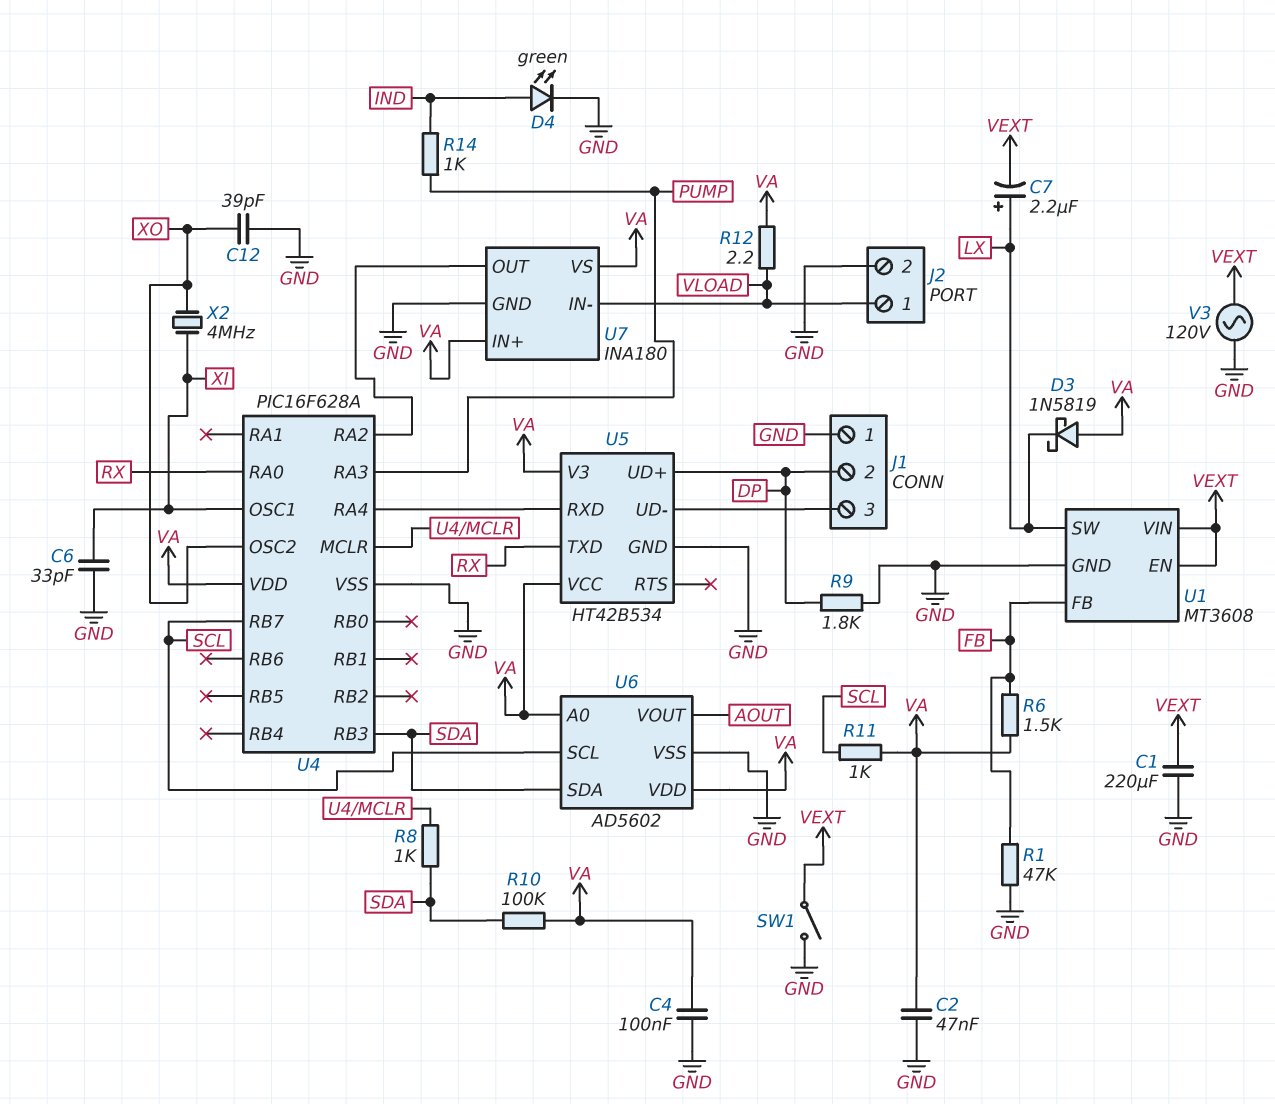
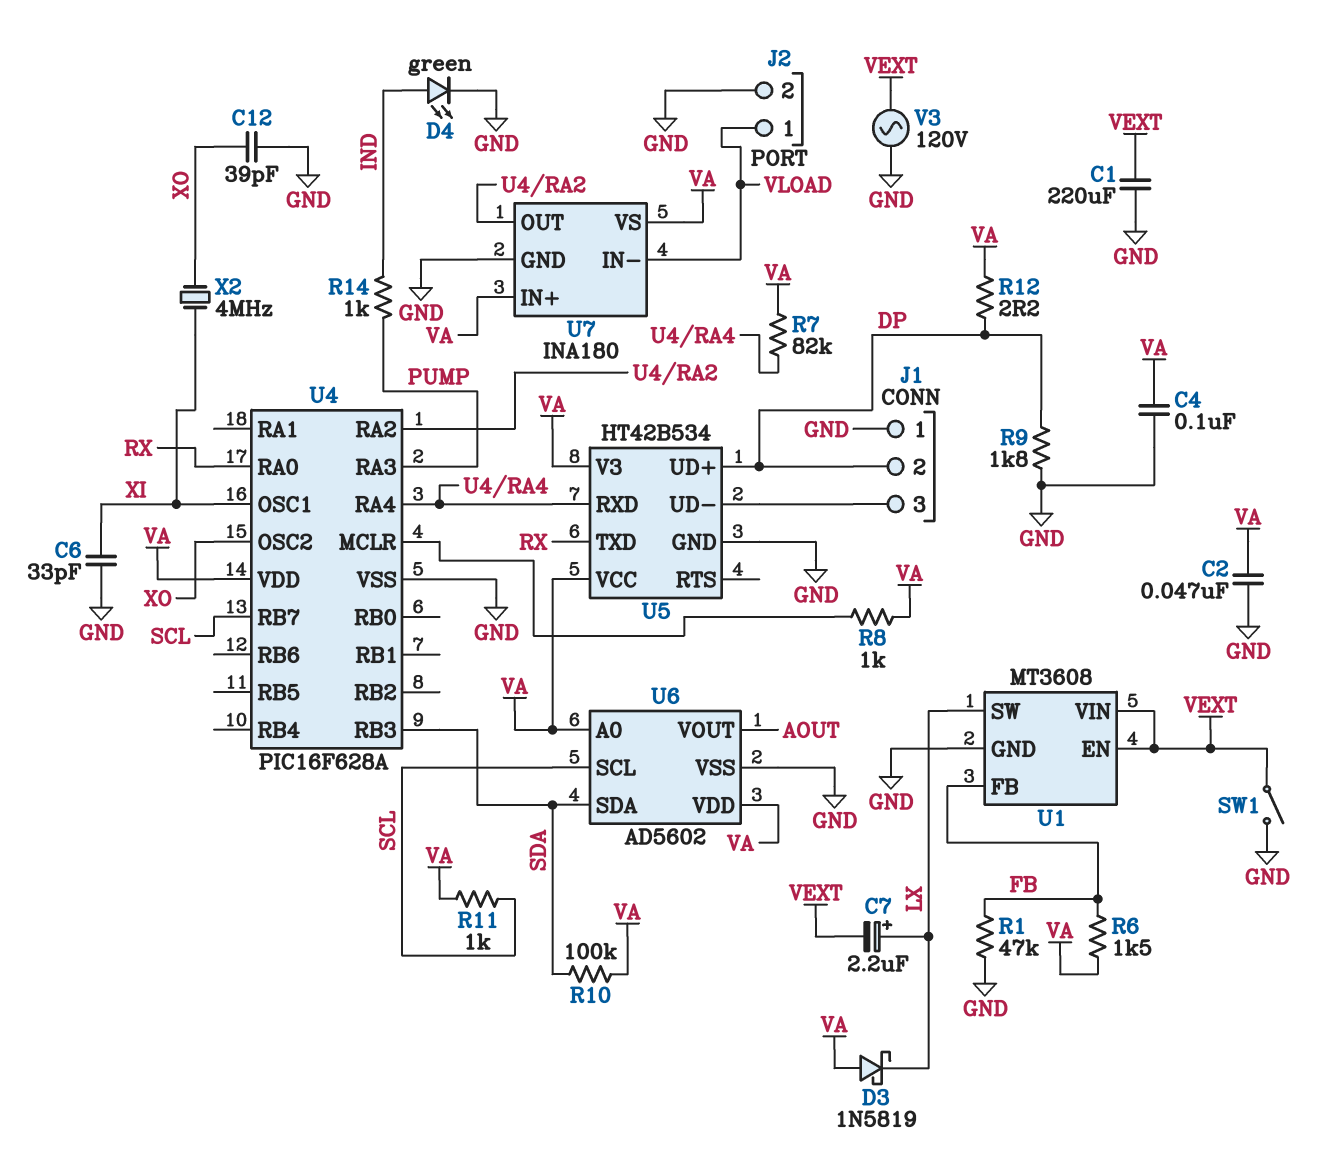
R7: none -> 82k (U4/RA4, VA)
R8: 1k (SDA, U4/MCLR) -> 1k (U4/MCLR, VA)
R12: 2.2 (VA, VLOAD) -> 2.2 (DP, VA)

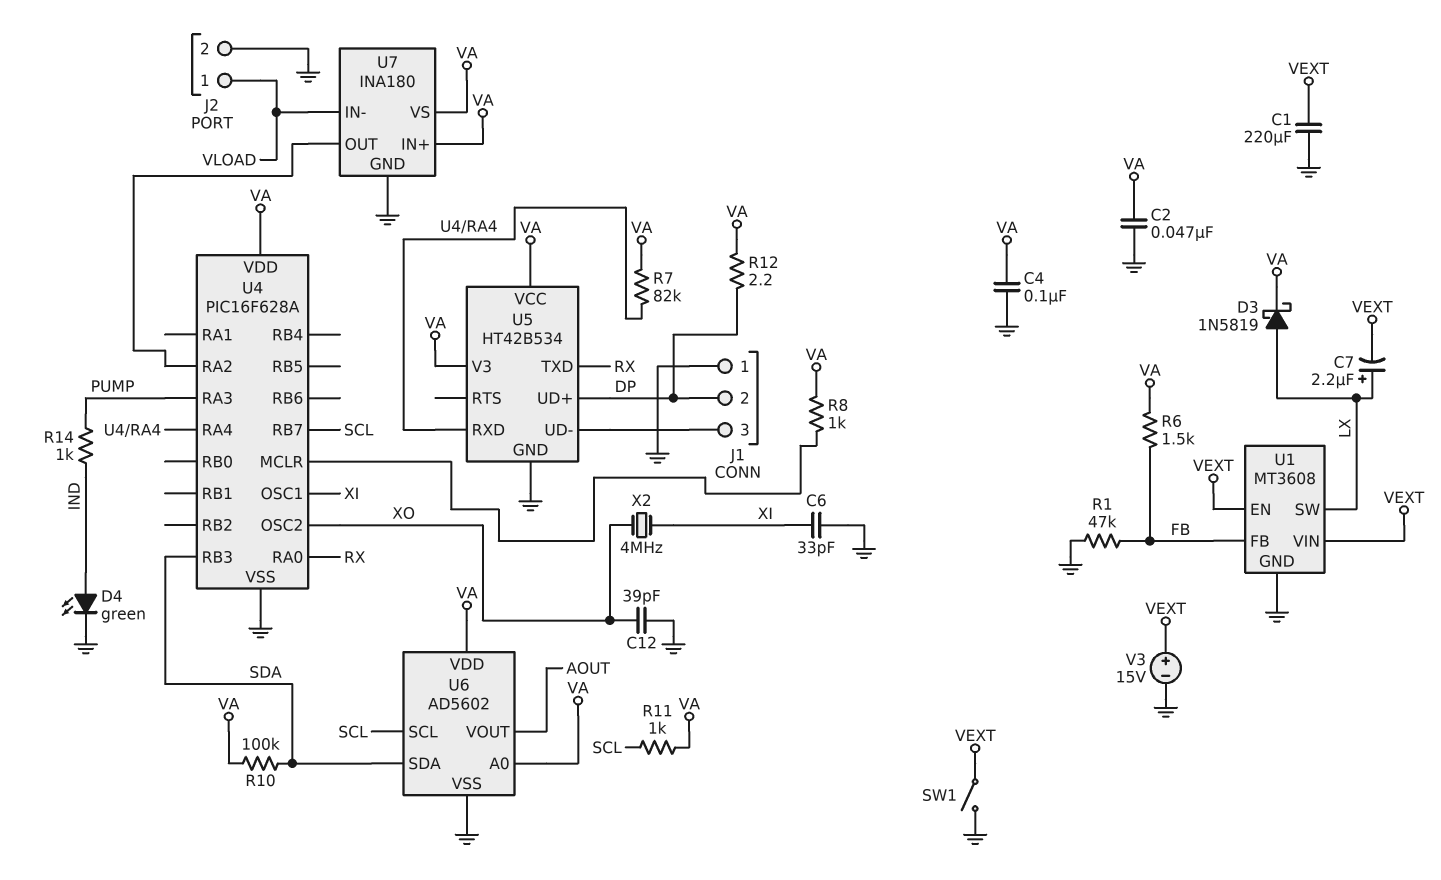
D3: schottky 1N5819 (A VA, K LX) -> schottky 1N5819 (A LX, K VA)
R9: 1.8k (DP, GND) -> none
V3: AC 120V (GND, VEXT) -> 15V (plus VEXT, minus GND)

